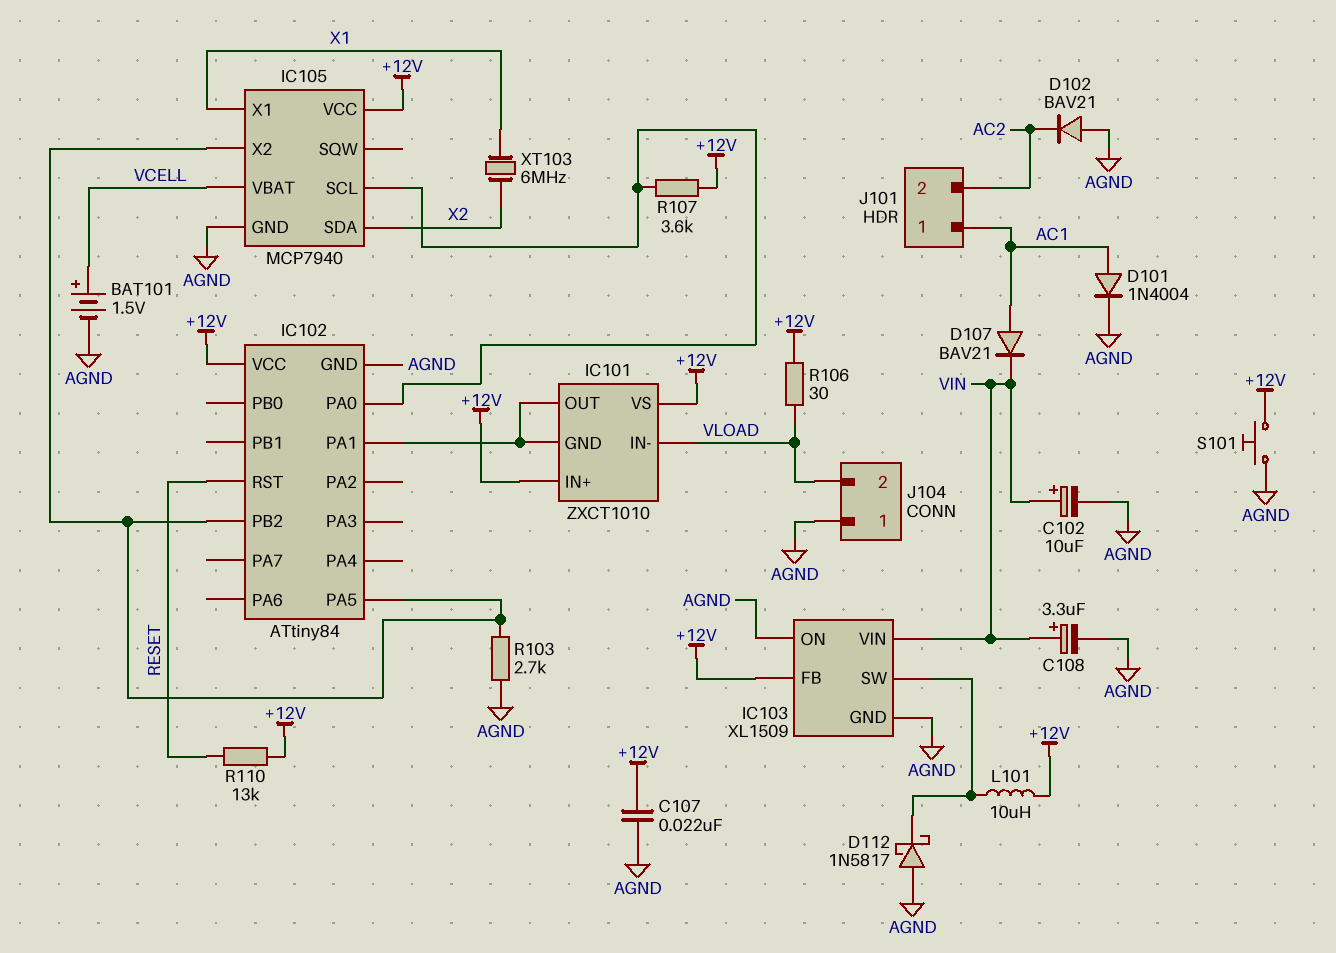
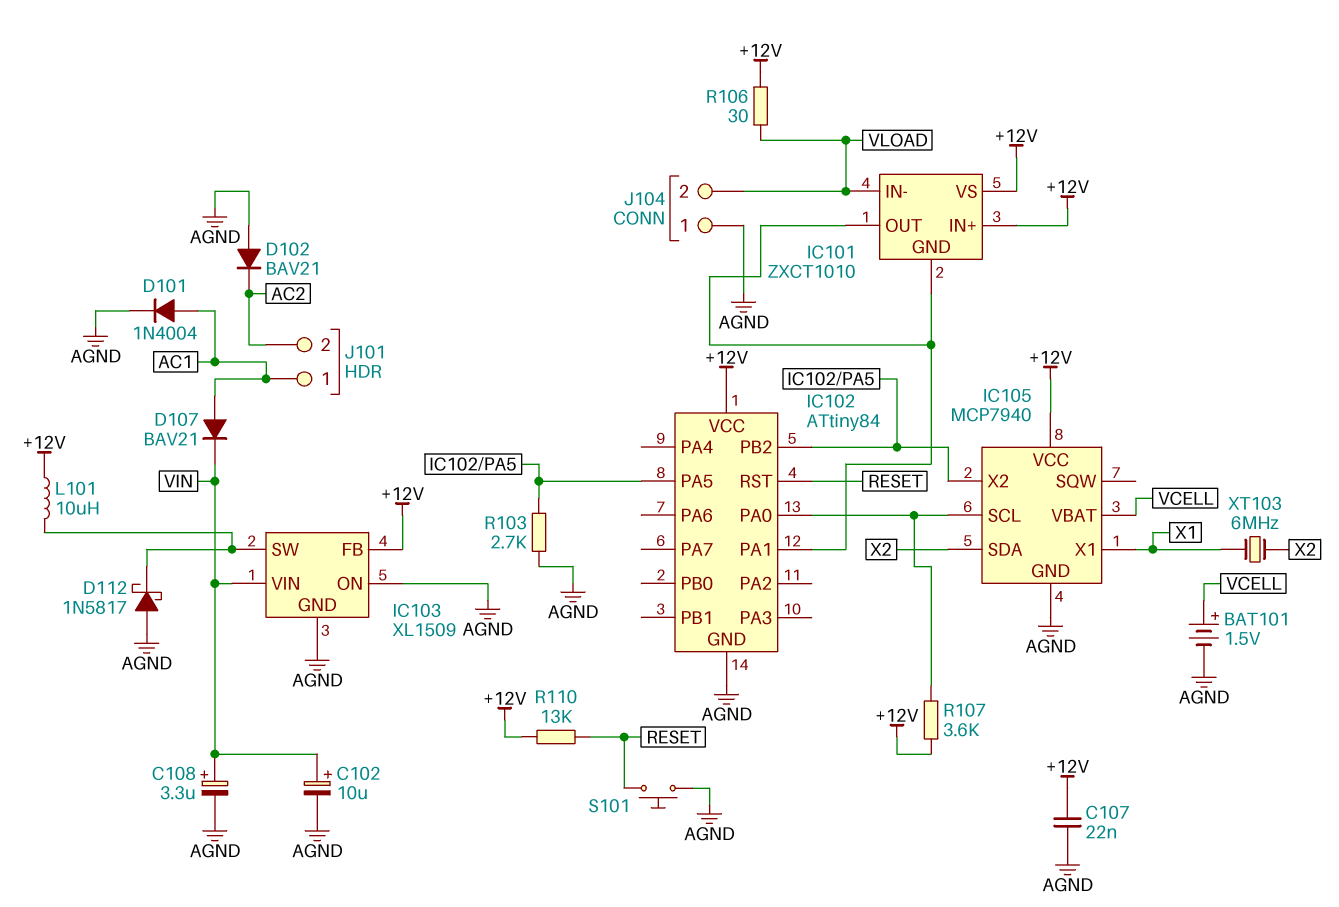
S101: button (+12V, AGND) -> button (AGND, RESET)

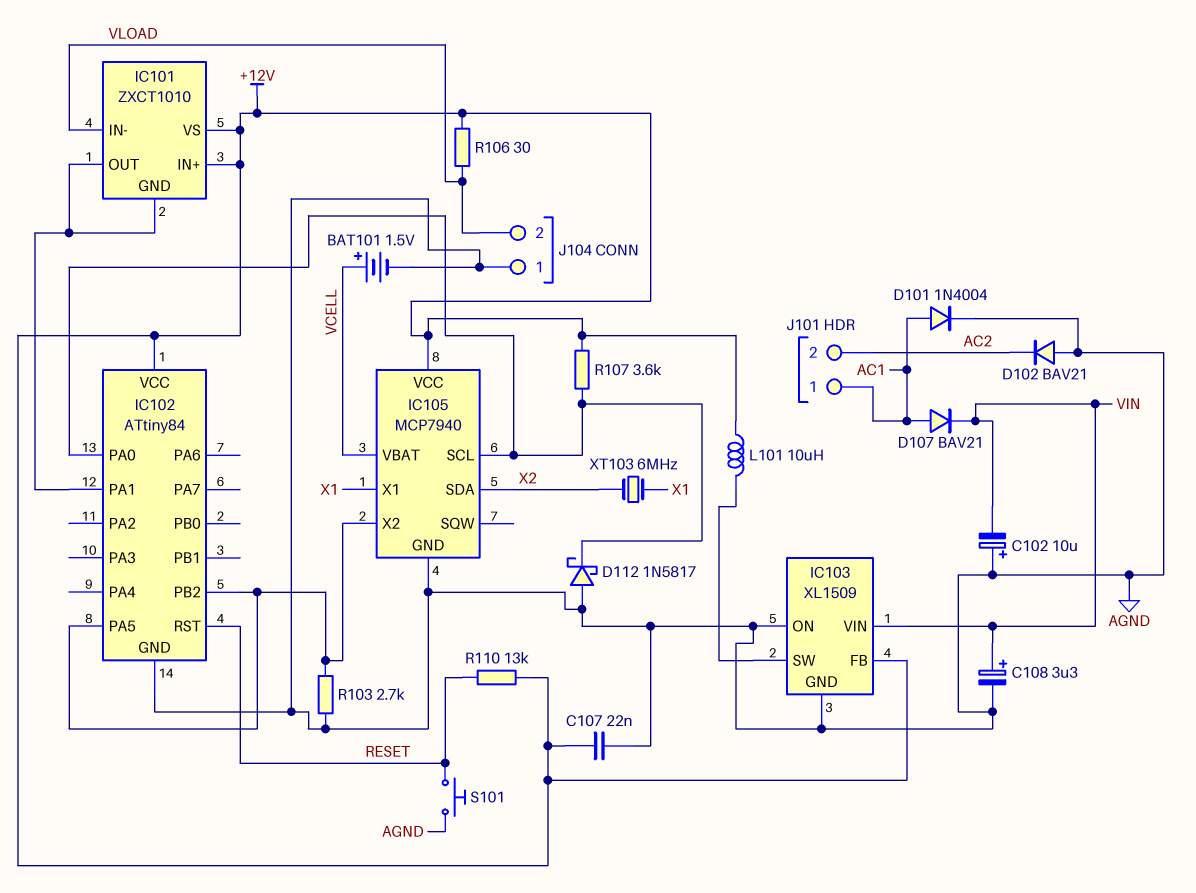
C102: 10uF (plus VIN, minus AGND) -> 10uF (plus AGND, minus VIN)
D112: schottky 1N5817 (A AGND, K IC103/SW) -> schottky 1N5817 (A AGND, K IC102/PA0)

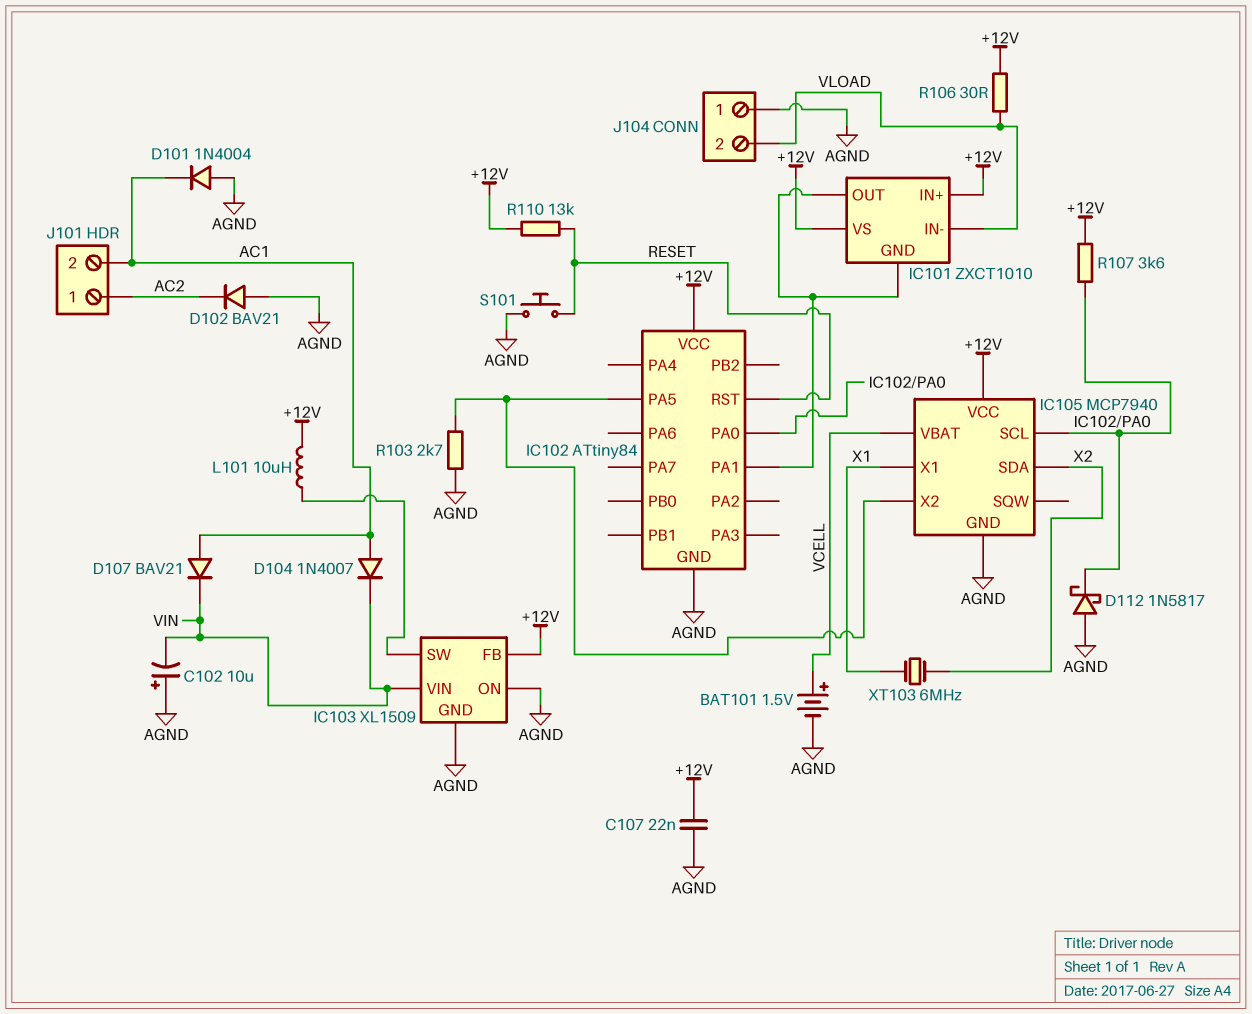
C108: 3.3uF (plus VIN, minus AGND) -> none
D101: diode 1N4004 (A AC1, K AGND) -> diode 1N4004 (A AGND, K AC1)
D104: none -> diode 1N4007 (A AC1, K VIN)
IC102 pin PB2: IC102/PA5 -> none
J101 pin 1: AC1 -> AC2
J101 pin 2: AC2 -> AC1

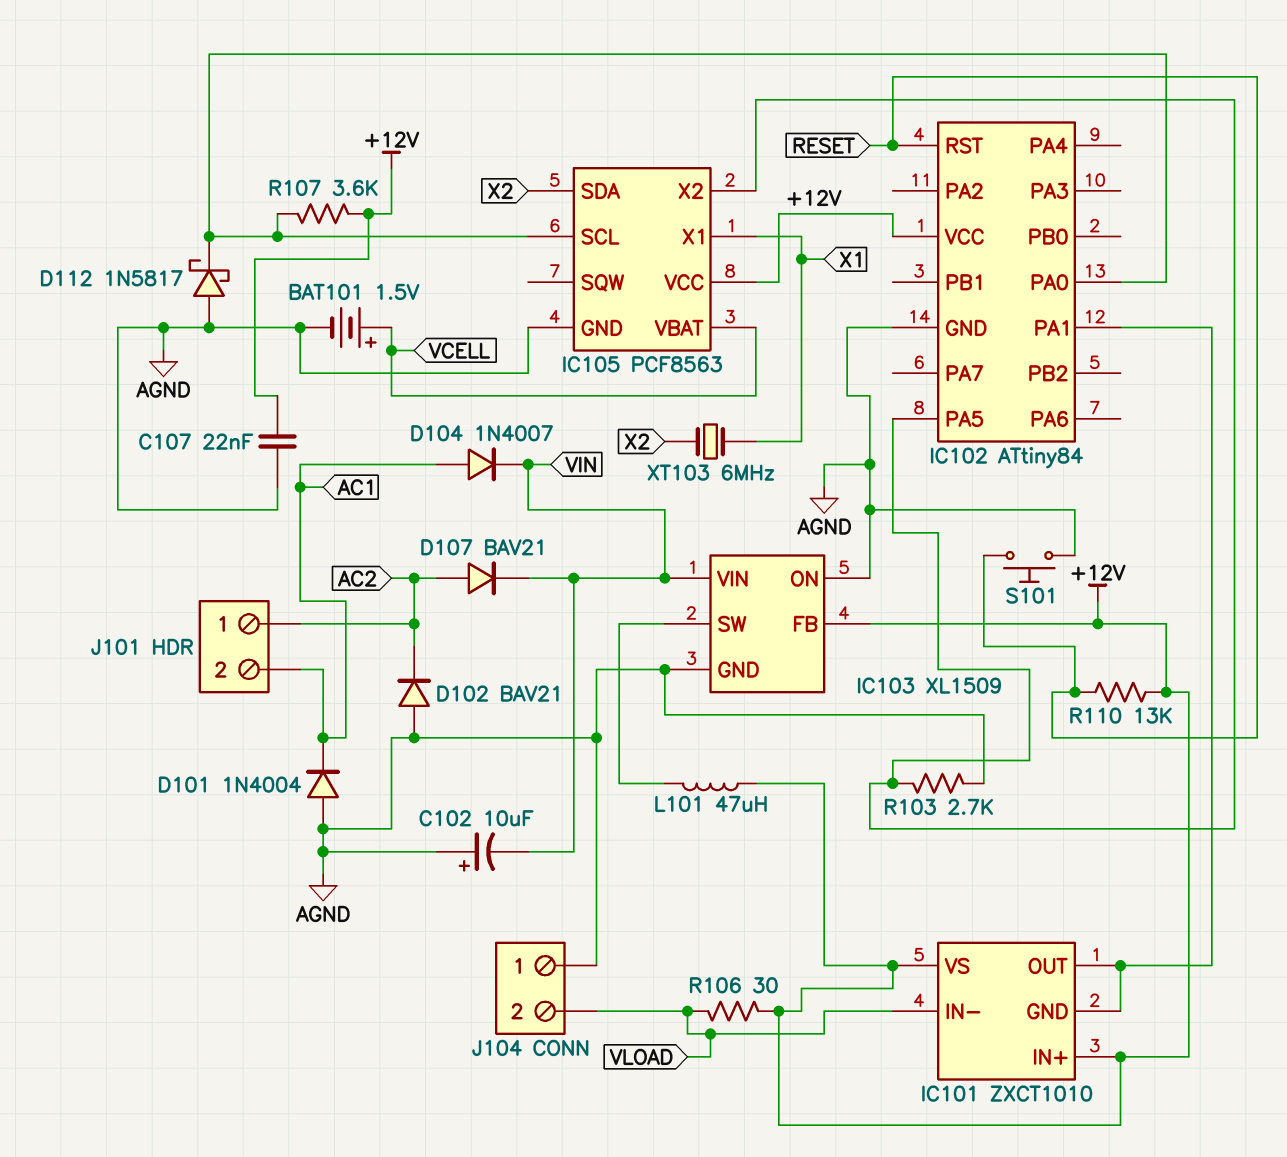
D107: diode BAV21 (A AC1, K VIN) -> diode BAV21 (A AC2, K VIN)
IC105: MCP7940 -> PCF8563
L101: 10uH (+12V, IC103/SW) -> 47uH (+12V, IC103/SW)

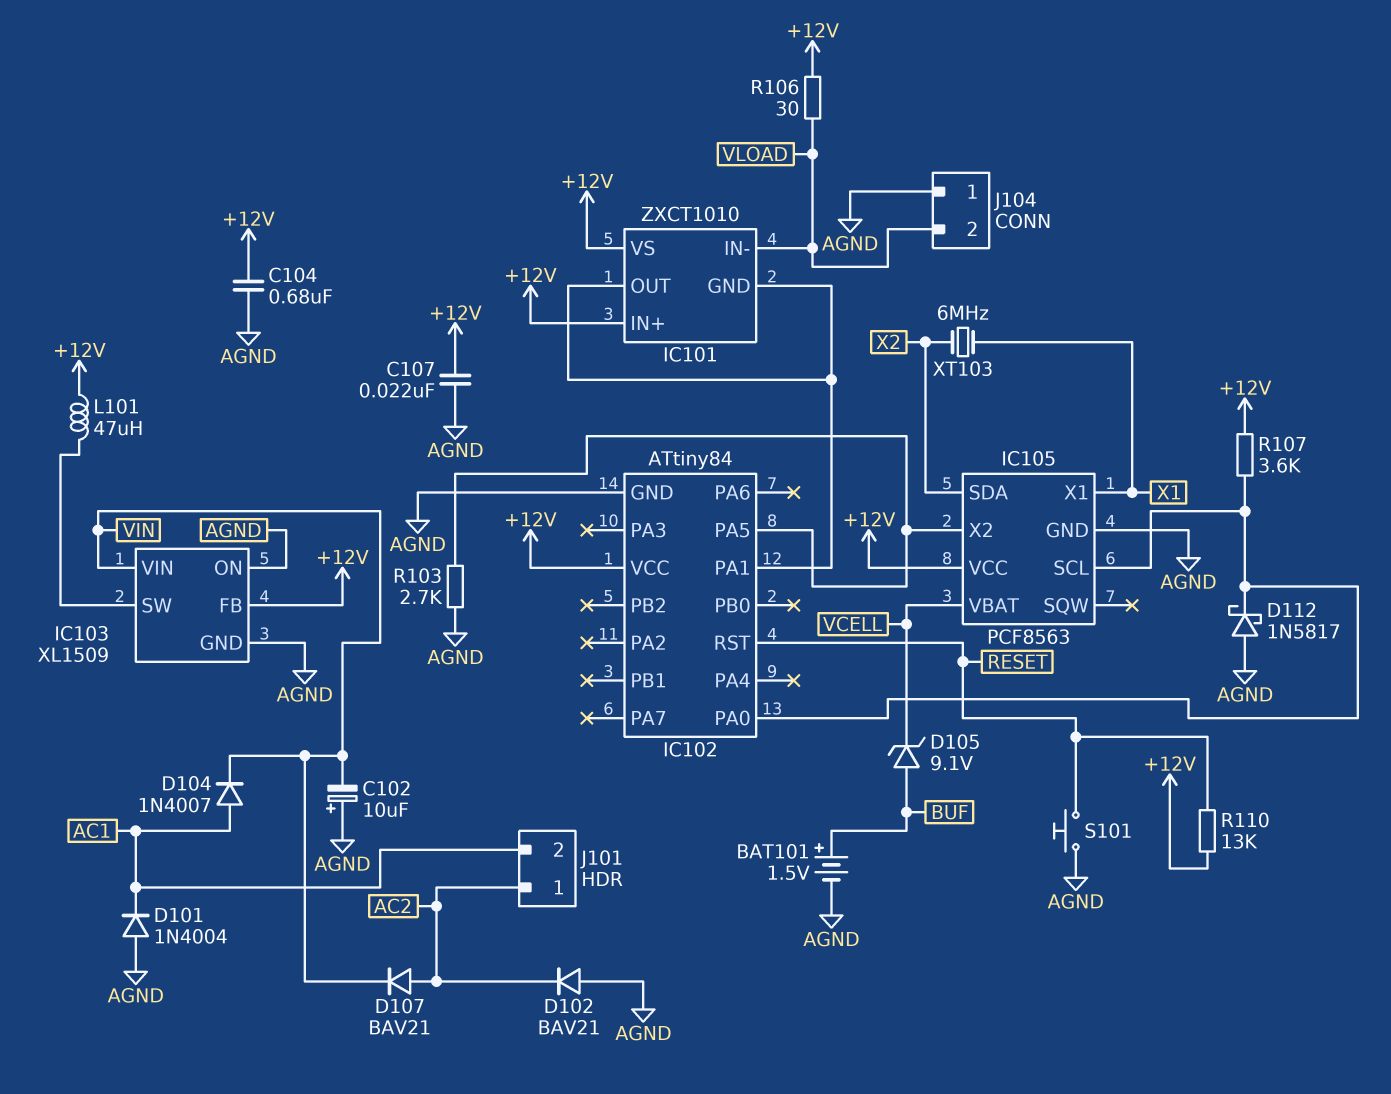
BAT101: 1.5V (plus VCELL, minus AGND) -> 1.5V (plus BUF, minus AGND)
C104: none -> 680nF (+12V, AGND)
D105: none -> zener 9.1V (A BUF, K VCELL)

